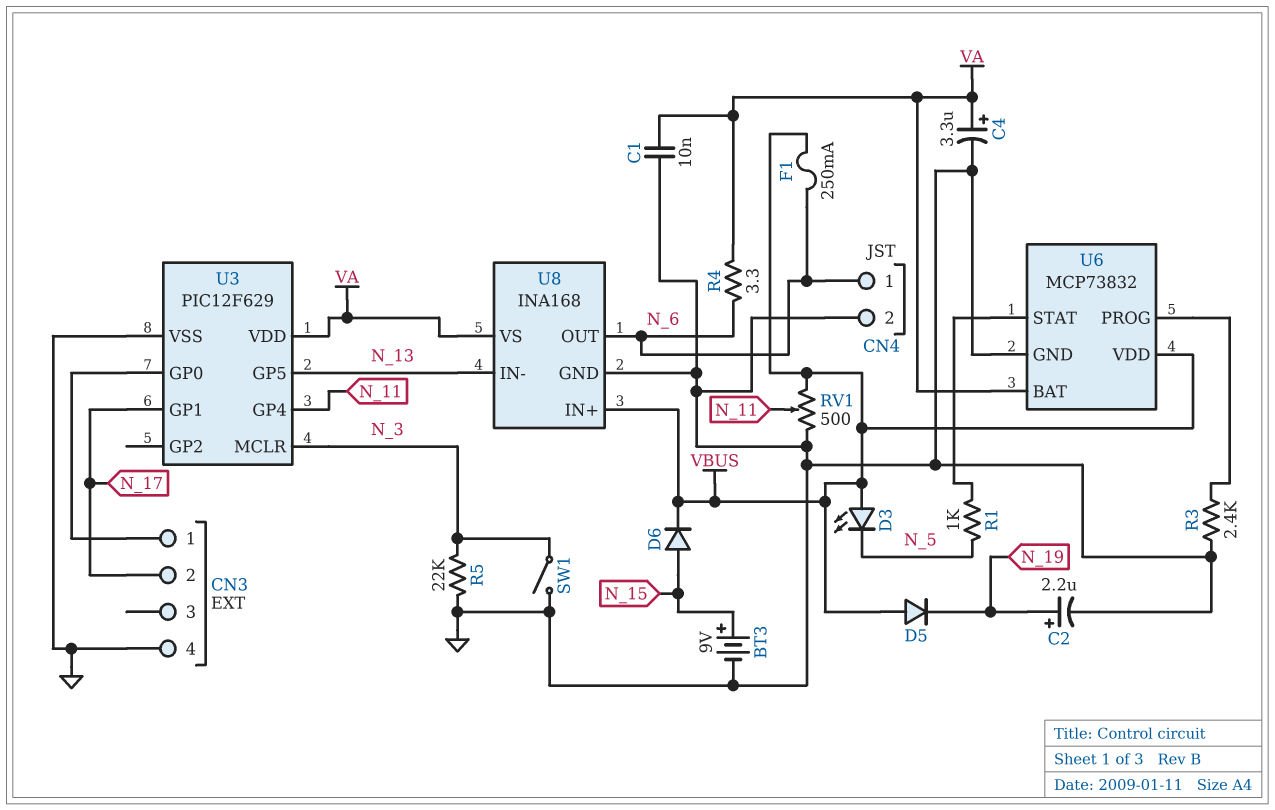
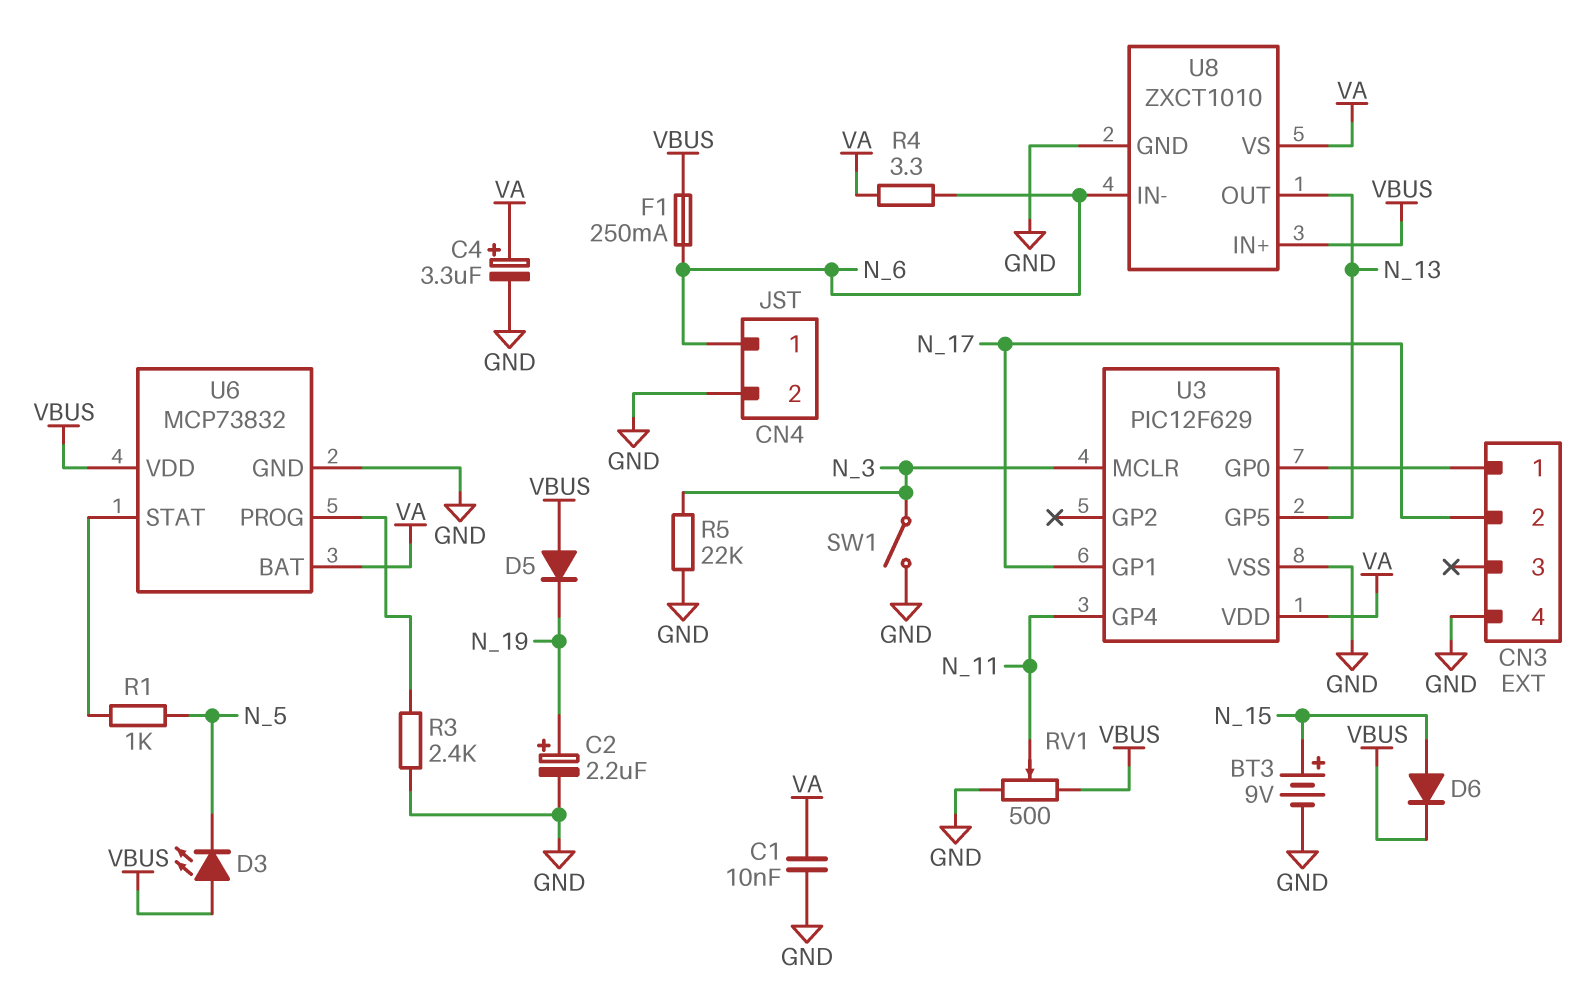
U8: INA168 -> ZXCT1010
U8 pin IN-: N_13 -> N_6
U8 pin OUT: N_6 -> N_13

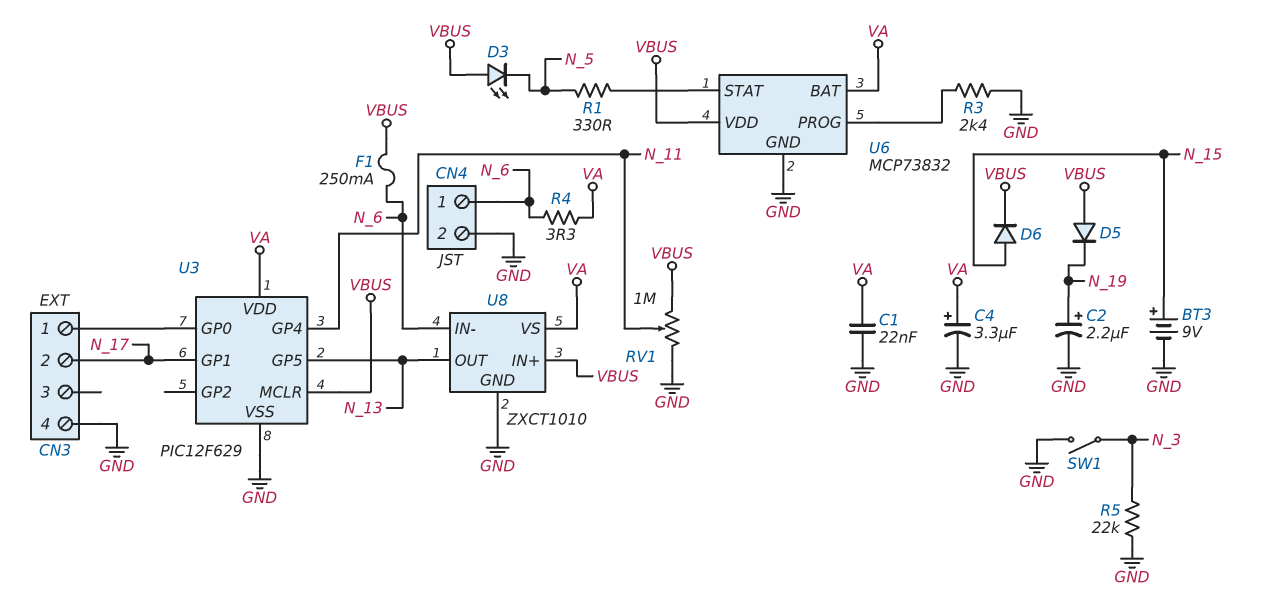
C1: 10nF (GND, VA) -> 22nF (GND, VA)
R1: 1k (N_5, U6/STAT) -> 330 (N_5, U6/STAT)
RV1: 500 (GND, VBUS, wiper N_11) -> 1M (GND, VBUS, wiper N_11)
U3 pin MCLR: N_3 -> VBUS

